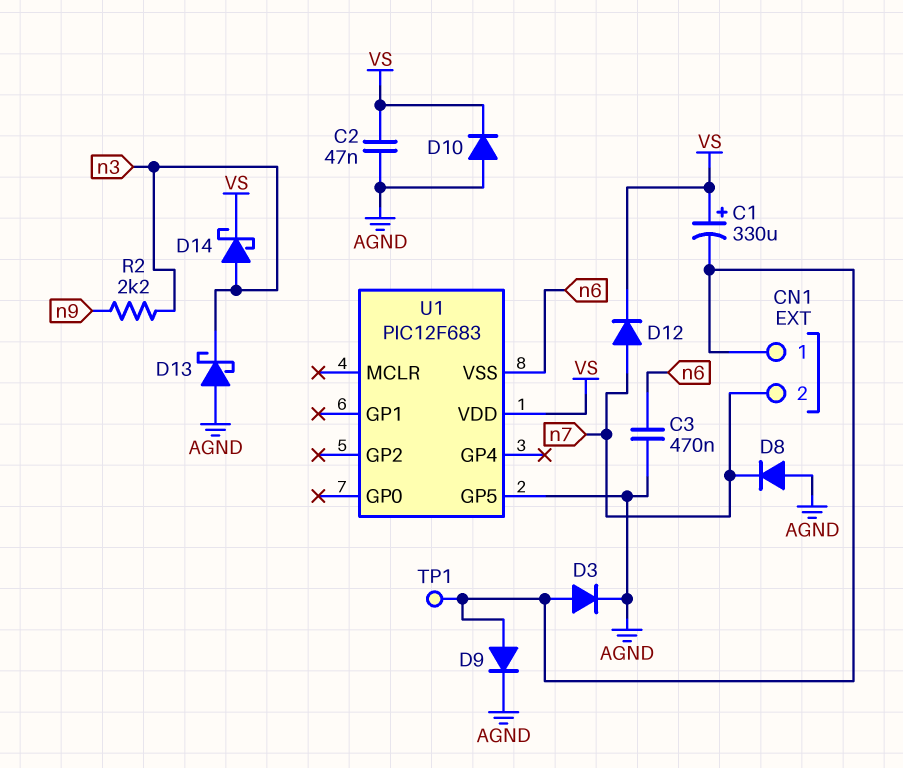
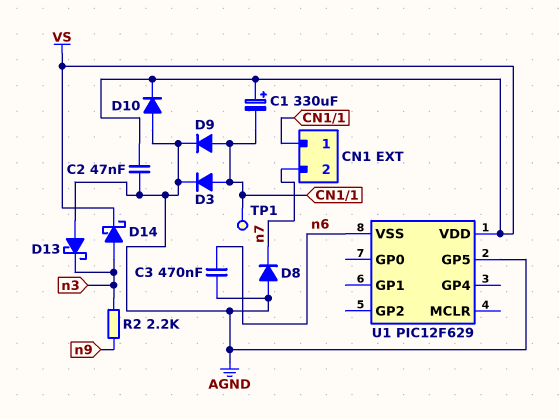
D12: diode (A n7, K VS) -> none
U1: PIC12F683 -> PIC12F629

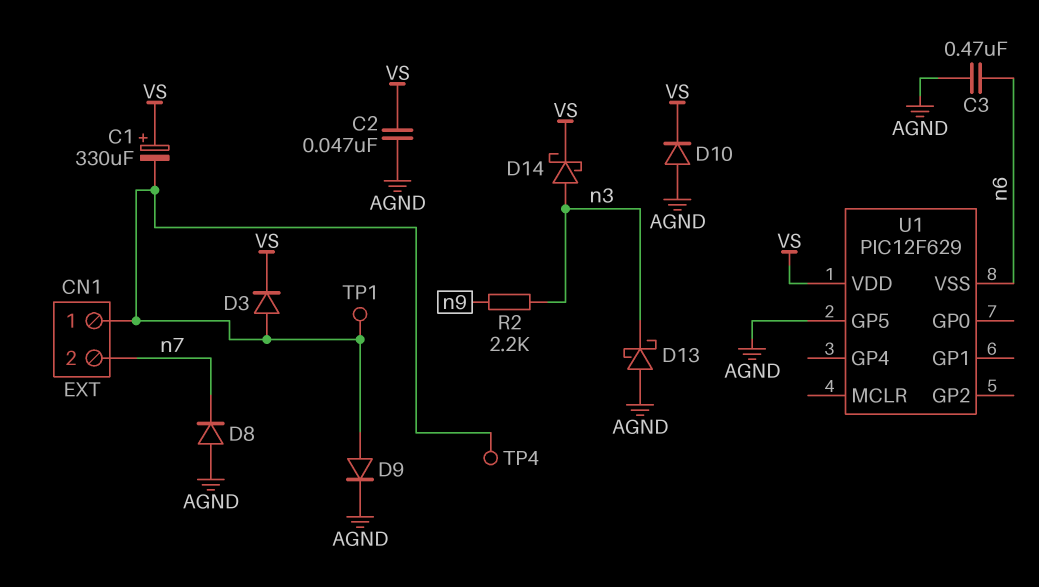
D3: diode (A CN1/1, K AGND) -> diode (A CN1/1, K VS)
TP4: none -> test point (CN1/1)

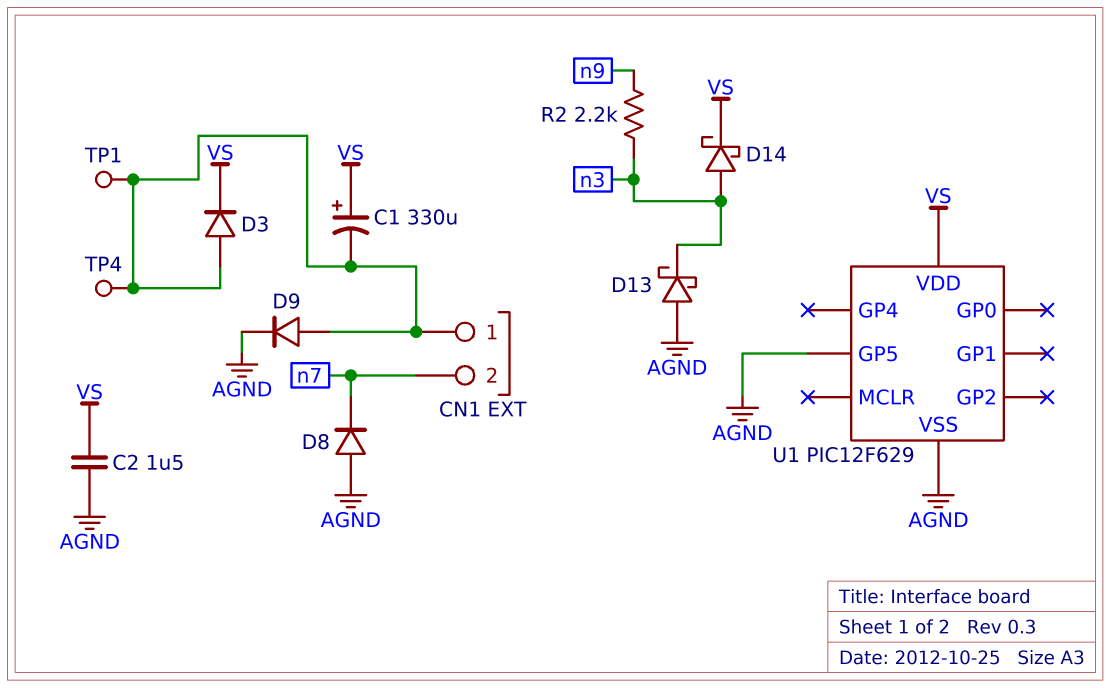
C2: 47nF (AGND, VS) -> 1.5uF (AGND, VS)
C3: 470nF (AGND, n6) -> none
D10: diode (A AGND, K VS) -> none
U1 pin VSS: n6 -> AGND

